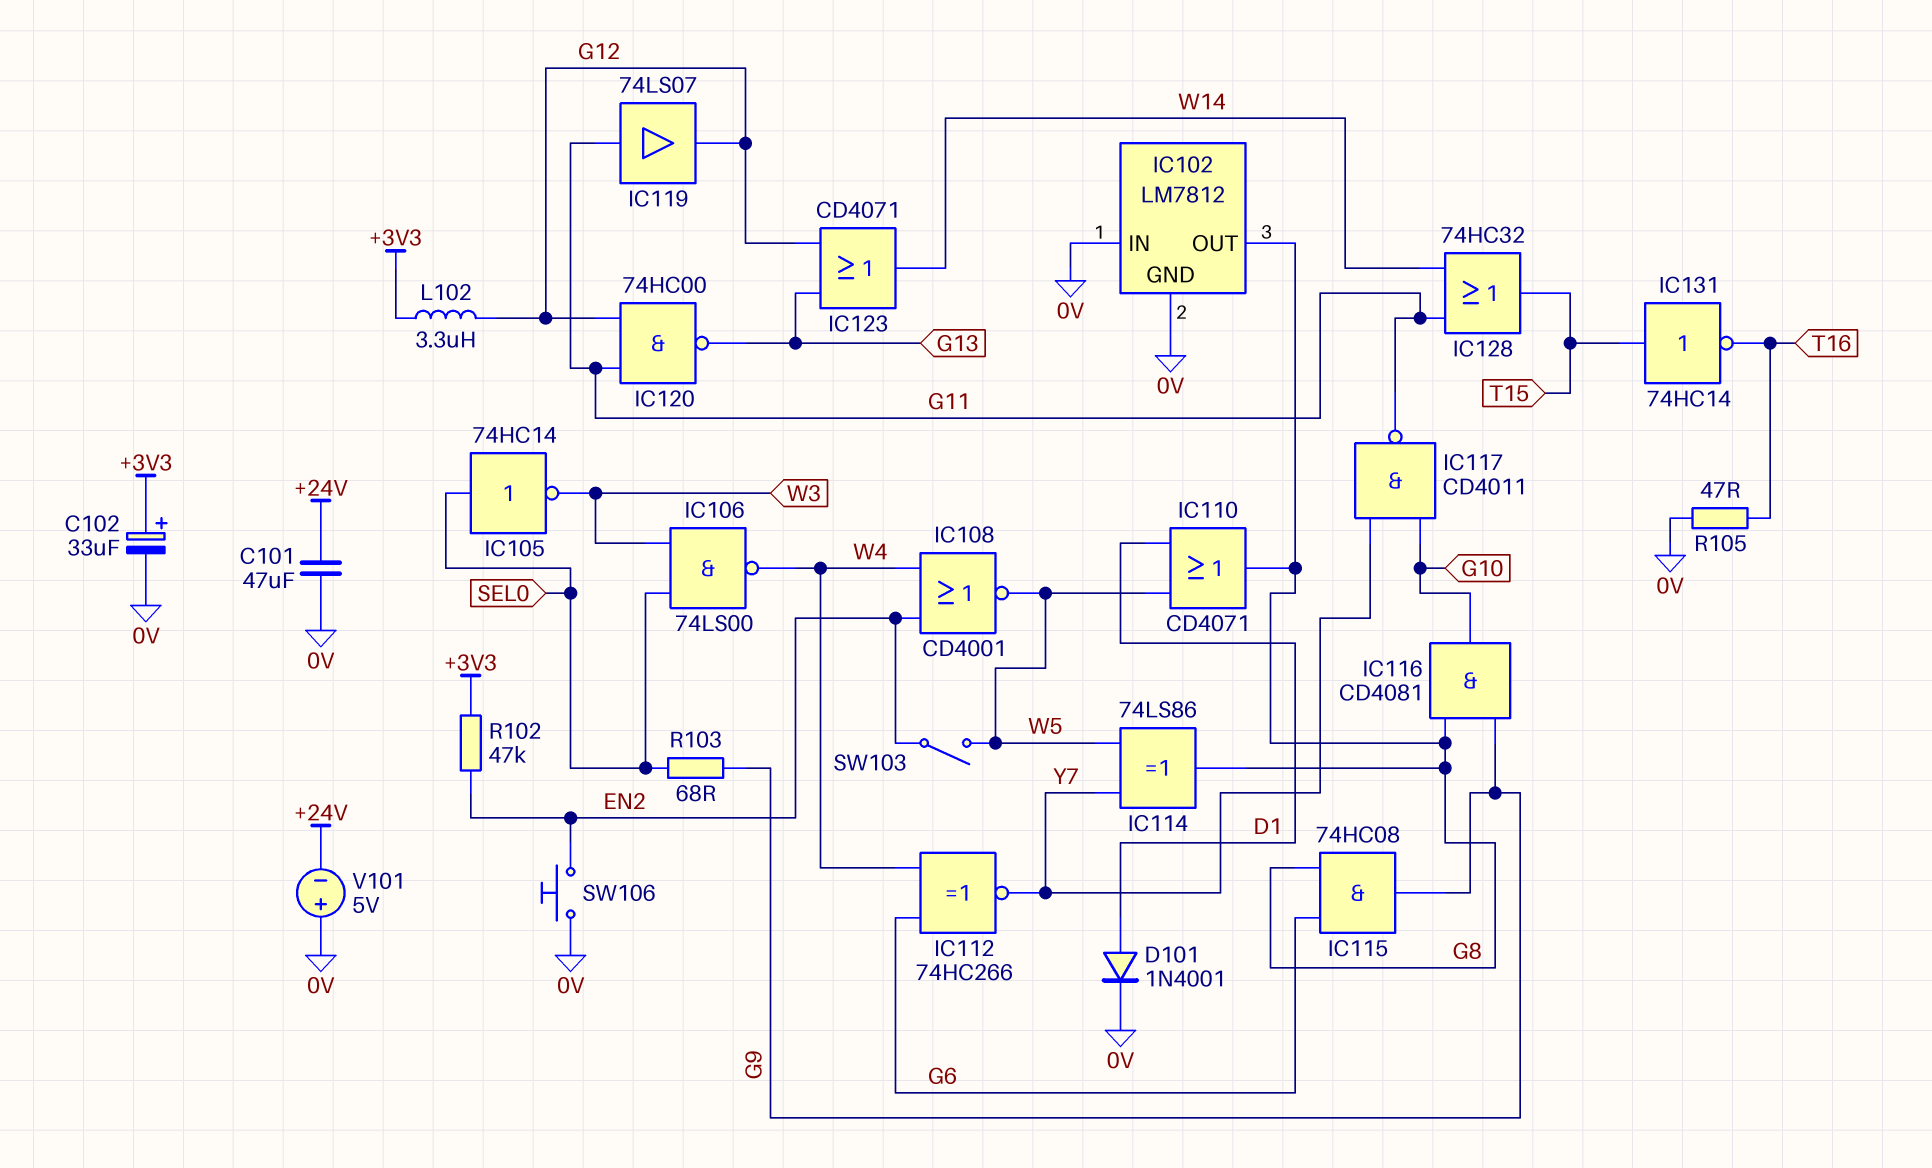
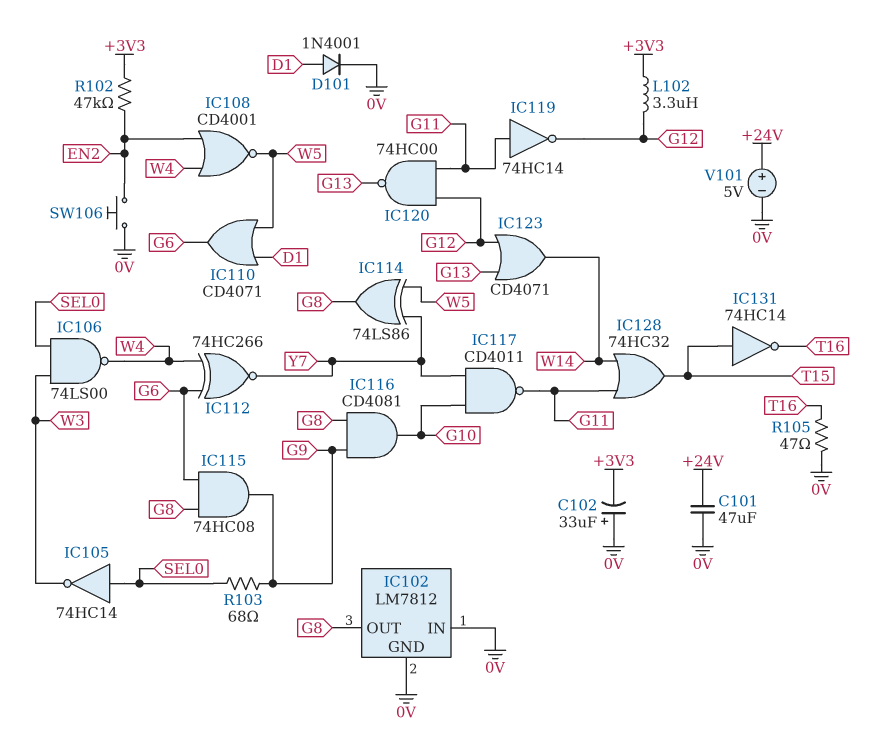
C102: 33uF (plus +3V3, minus 0V) -> 33uF (plus 0V, minus +3V3)
IC110: OR CD4071 (in D1, in W5, out G8) -> OR CD4071 (in D1, in W5, out G6)
IC119: buffer 74LS07 (in G11, out G12) -> NOT 74HC14 (in G11, out G12)
SW103: switch (EN2, W5) -> none
V101: 5V (plus 0V, minus +24V) -> 5V (plus +24V, minus 0V)

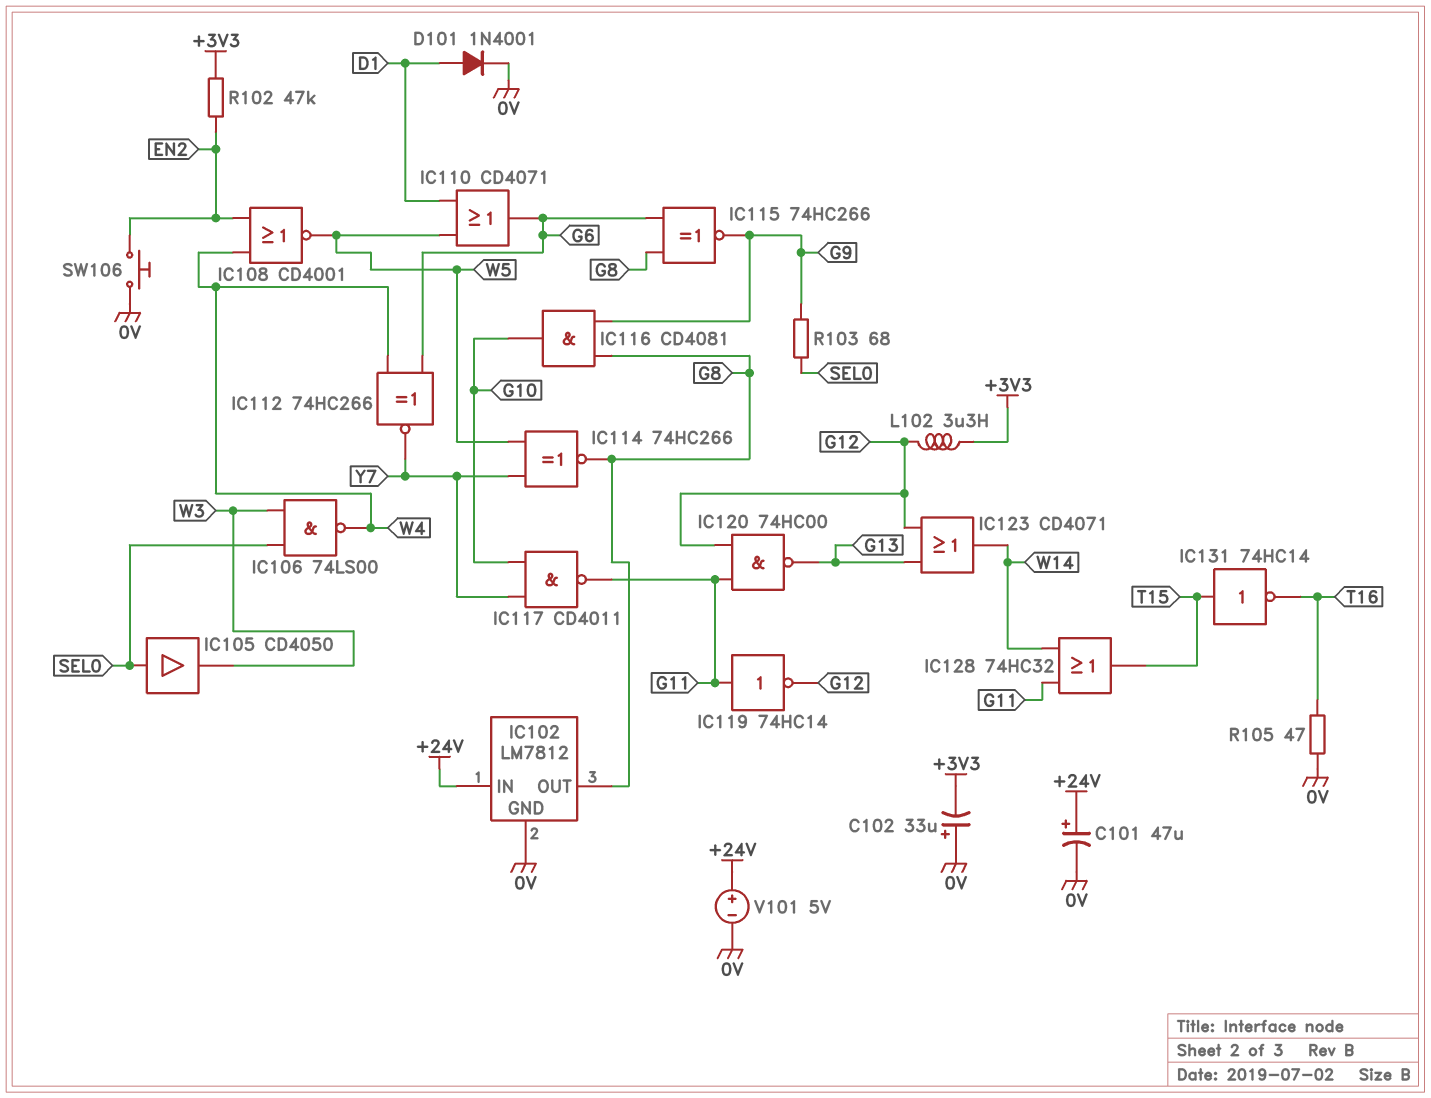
C101: 47uF (+24V, 0V) -> 47uF (plus +24V, minus 0V)
IC102 pin IN: 0V -> +24V
IC105: NOT 74HC14 (in SEL0, out W3) -> buffer CD4050 (in SEL0, out W3)
IC114: XOR 74LS86 (in W5, in Y7, out G8) -> XNOR 74HC266 (in W5, in Y7, out G8)
IC115: AND 74HC08 (in G6, in G8, out G9) -> XNOR 74HC266 (in G6, in G8, out G9)

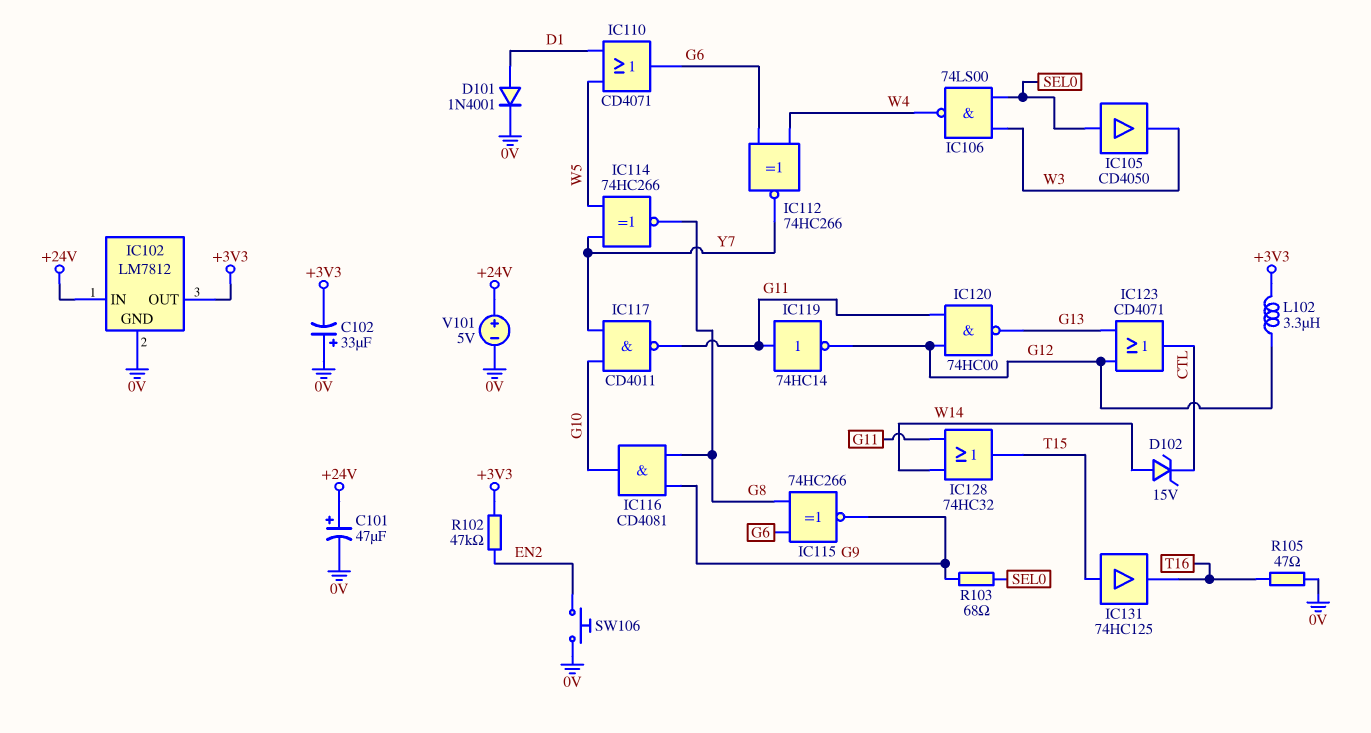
D102: none -> zener 15V (A W14, K CTL)
IC102 pin OUT: G8 -> +3V3
IC108: NOR CD4001 (in EN2, in W4, out W5) -> none
IC123: OR CD4071 (in G12, in G13, out W14) -> OR CD4071 (in G12, in G13, out CTL)
IC131: NOT 74HC14 (in T15, out T16) -> buffer 74HC125 (in T15, out T16)

